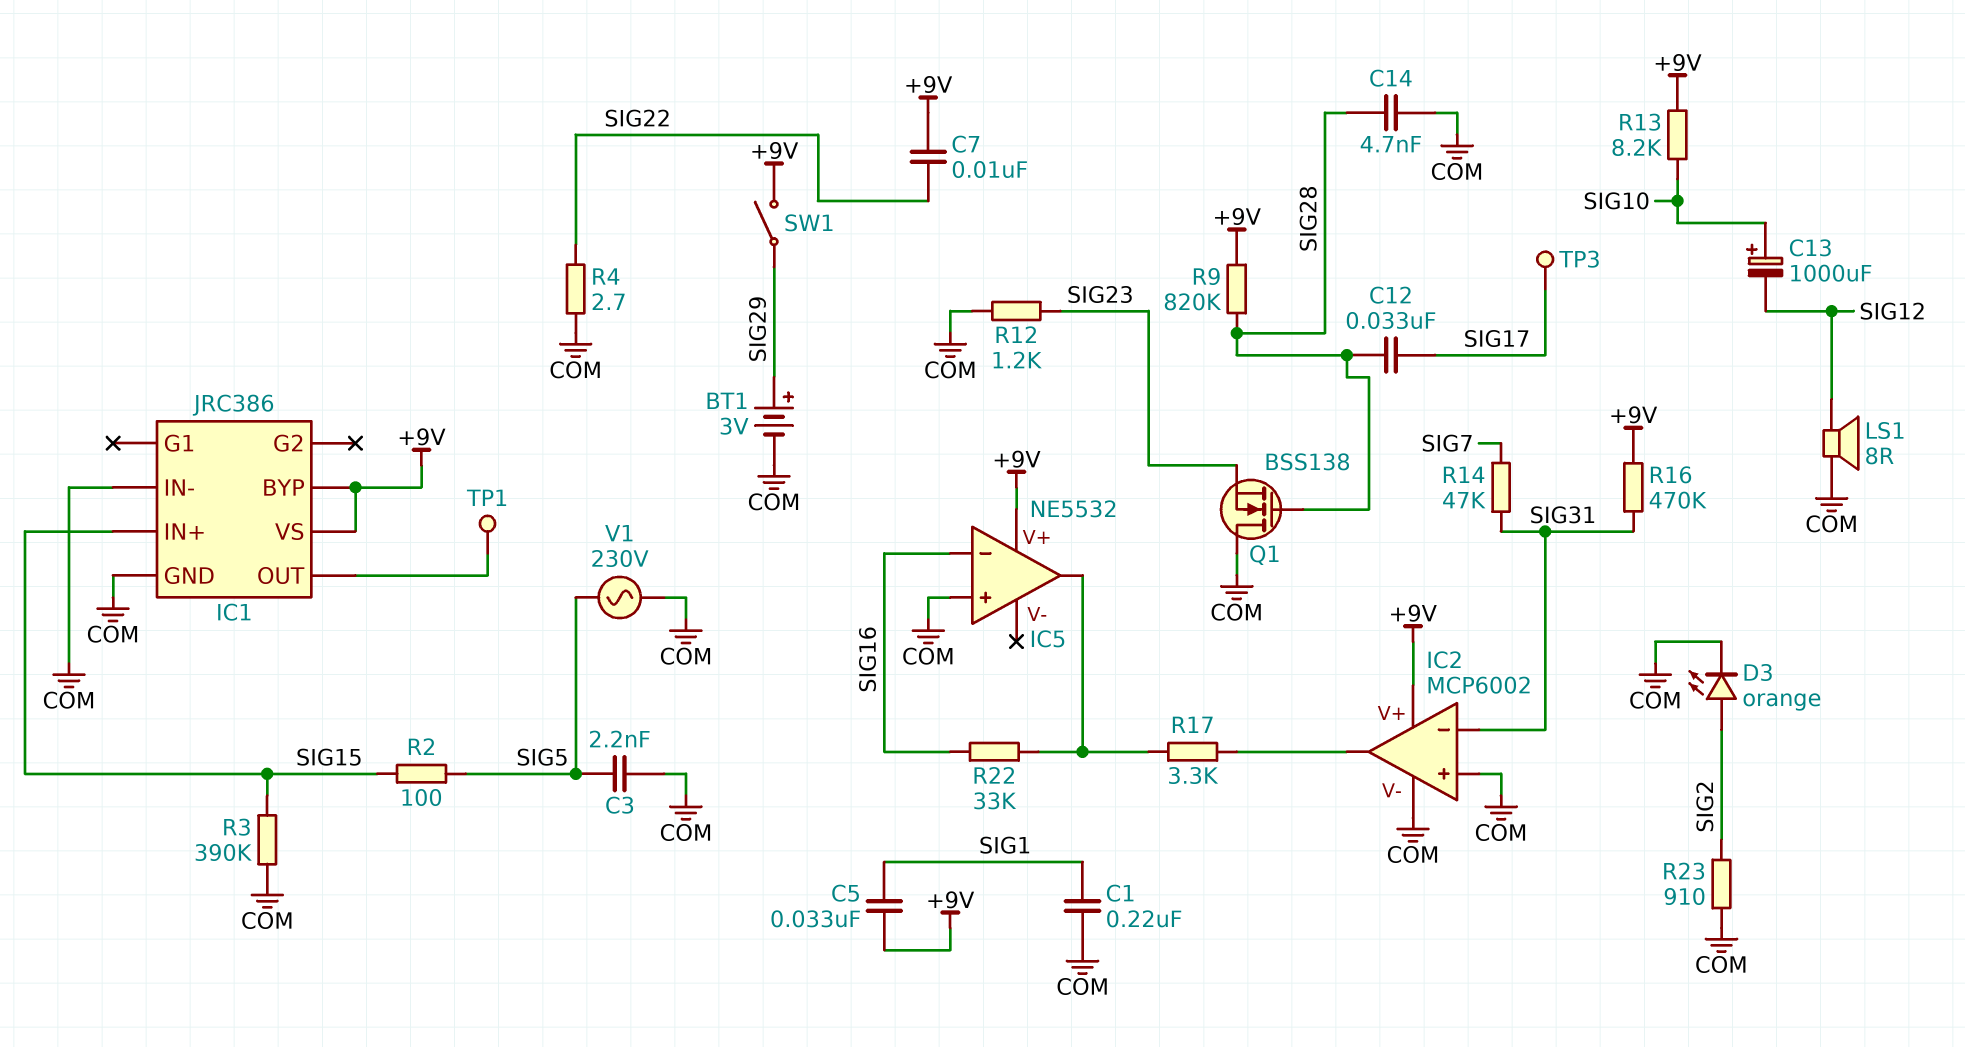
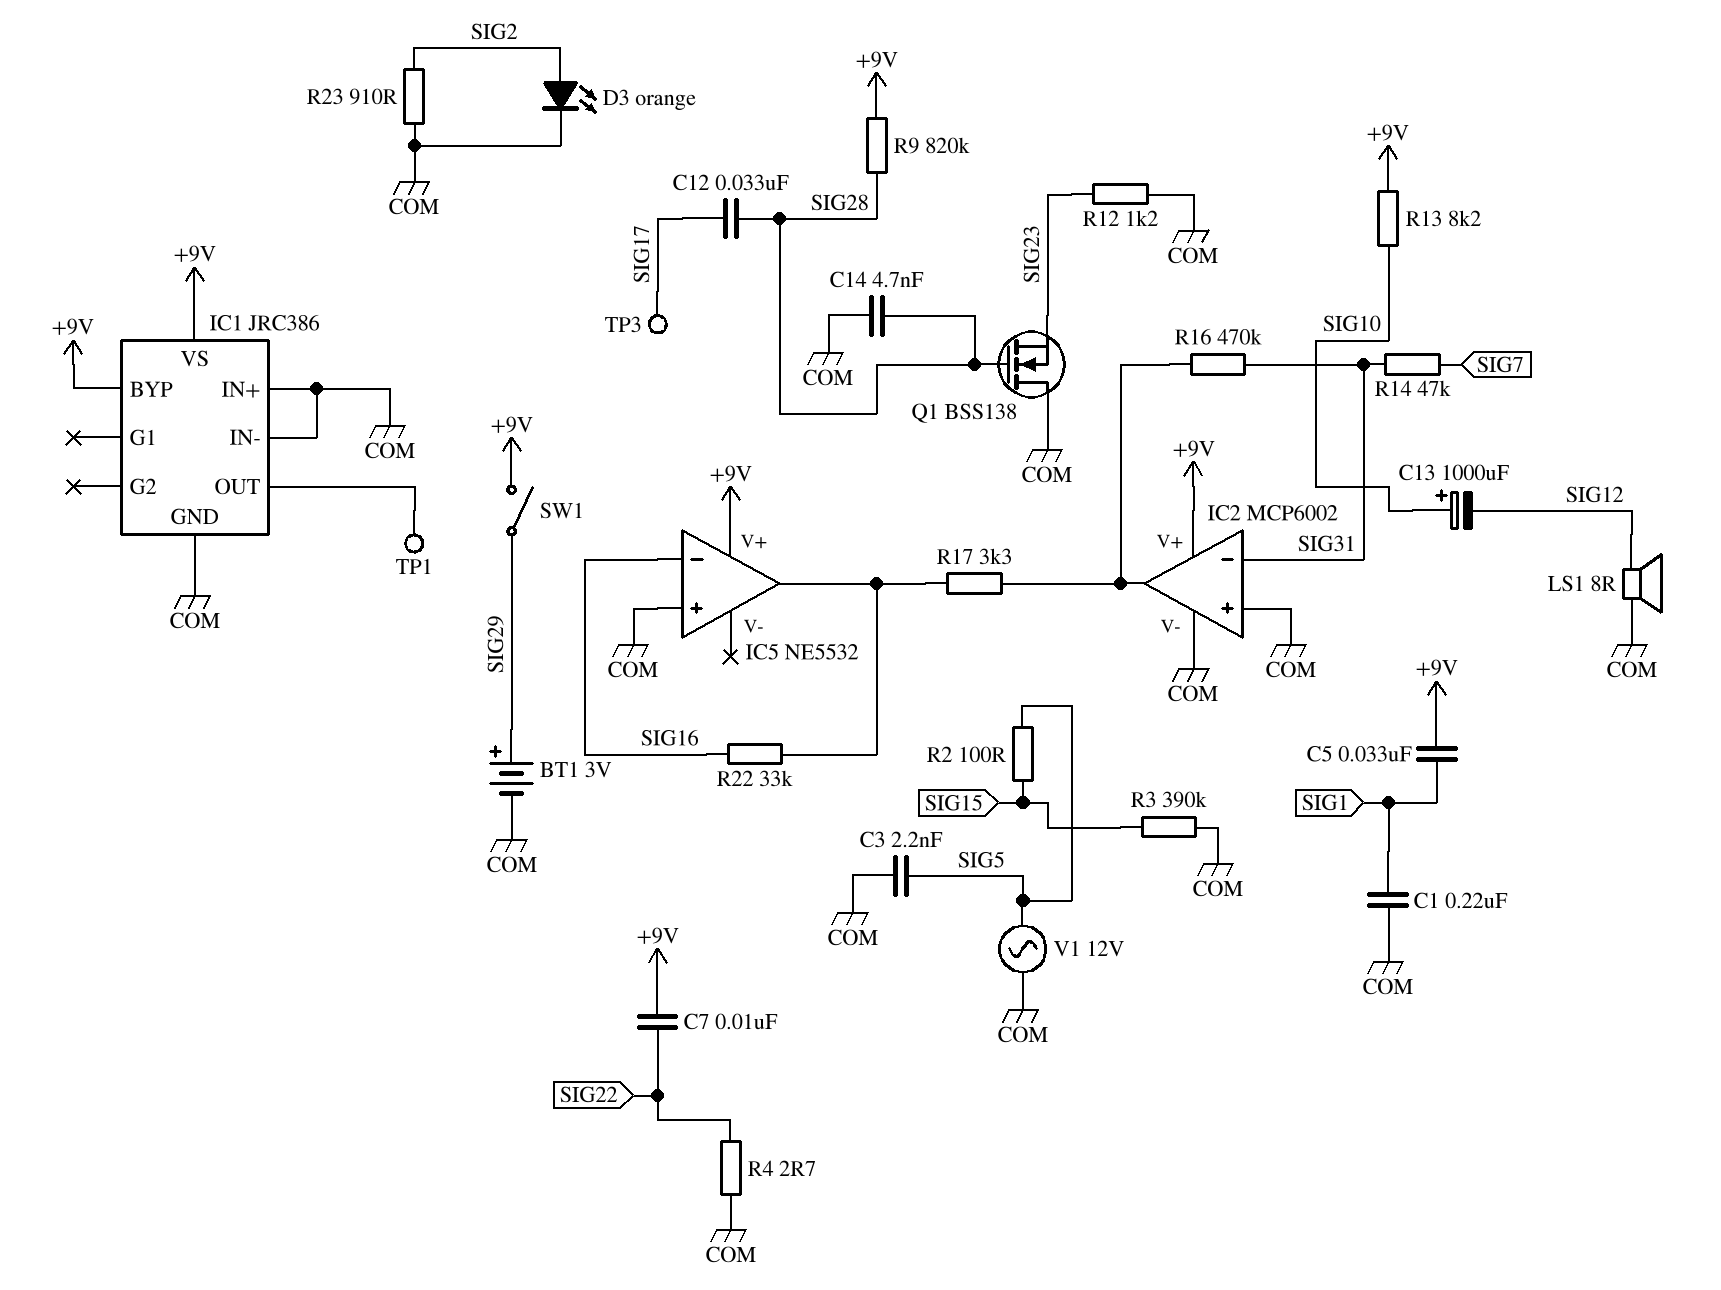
IC1 pin IN+: SIG15 -> COM
R16: 470k (+9V, SIG31) -> 470k (IC2/out, SIG31)
V1: AC 230V (COM, SIG5) -> AC 12V (COM, SIG5)

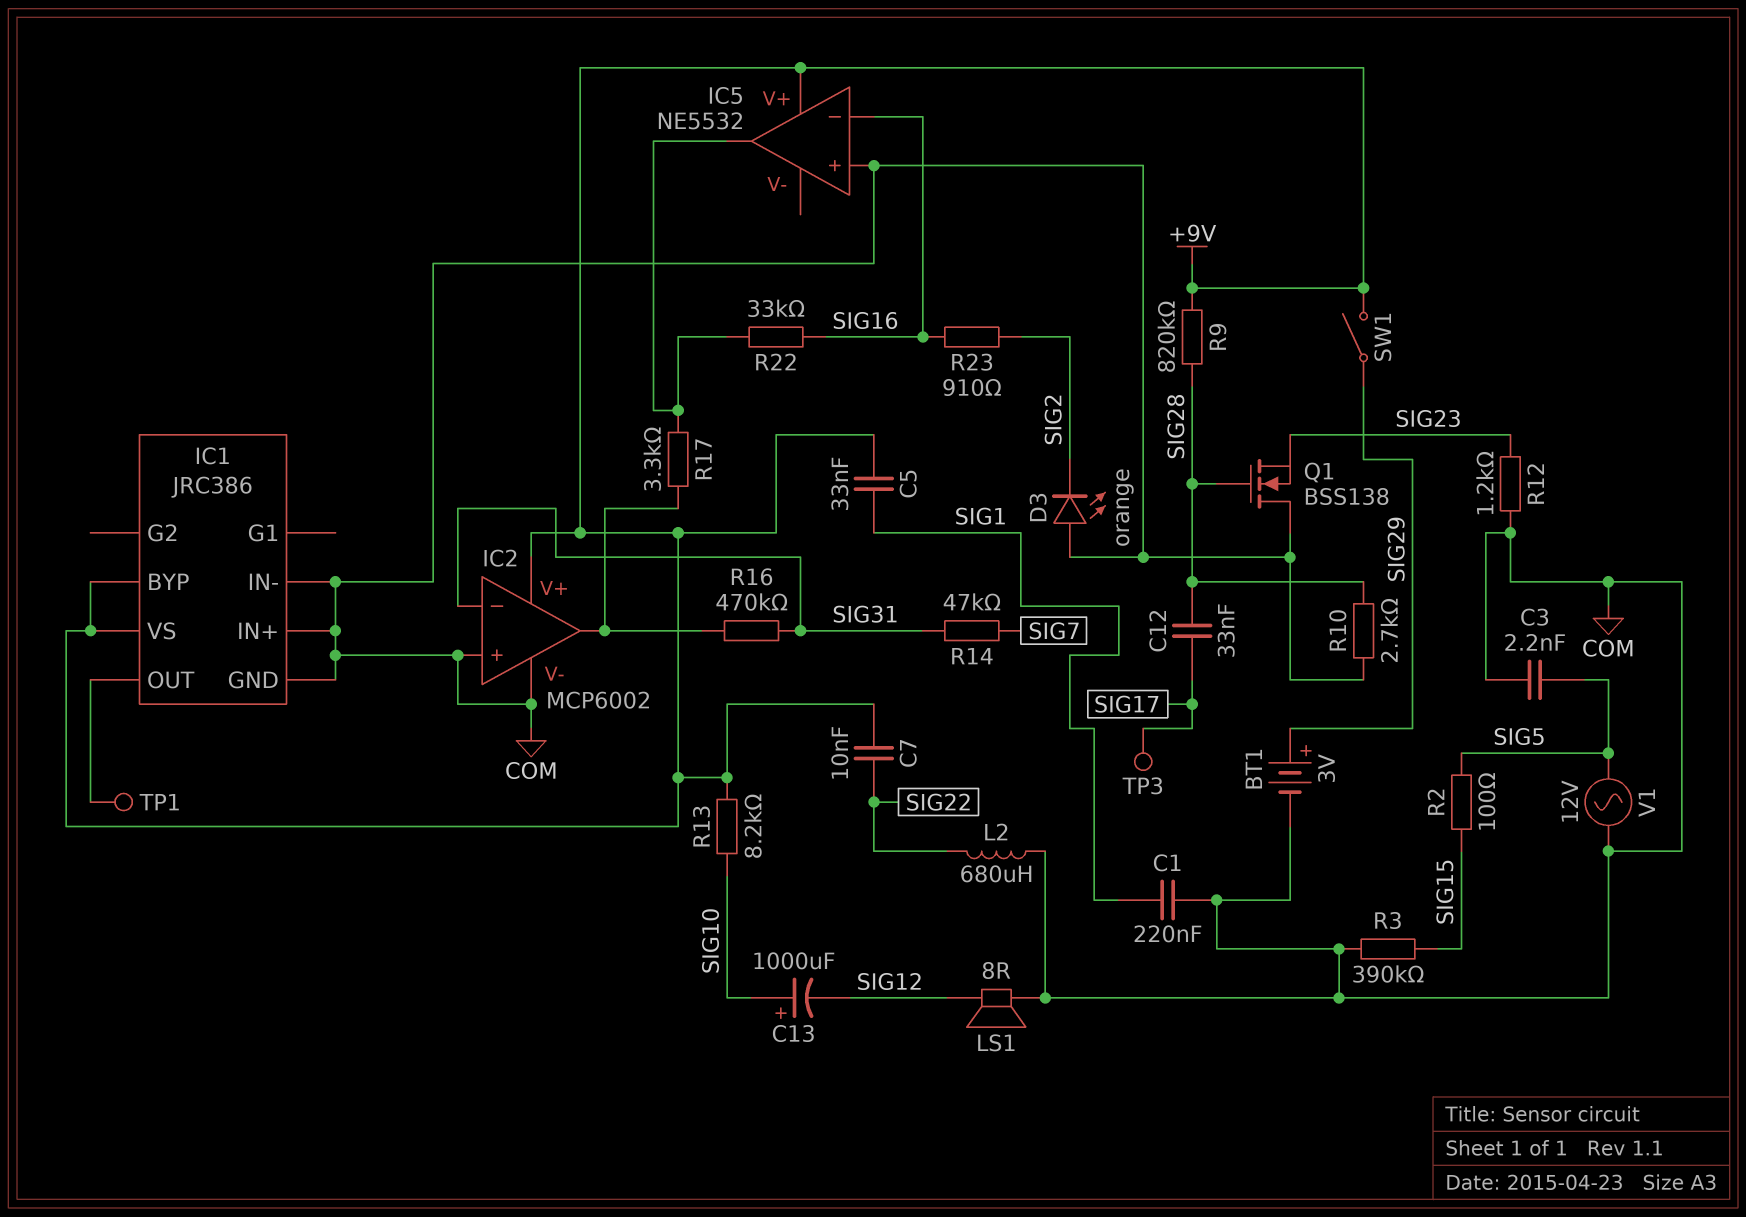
C14: 4.7nF (COM, SIG28) -> none
D3: LED orange (A SIG2, K COM) -> LED orange (A COM, K SIG2)
L2: none -> 680uH (COM, SIG22)
R4: 2.7 (COM, SIG22) -> none
R10: none -> 2.7k (COM, SIG28)
R23: 910 (COM, SIG2) -> 910 (SIG2, SIG16)

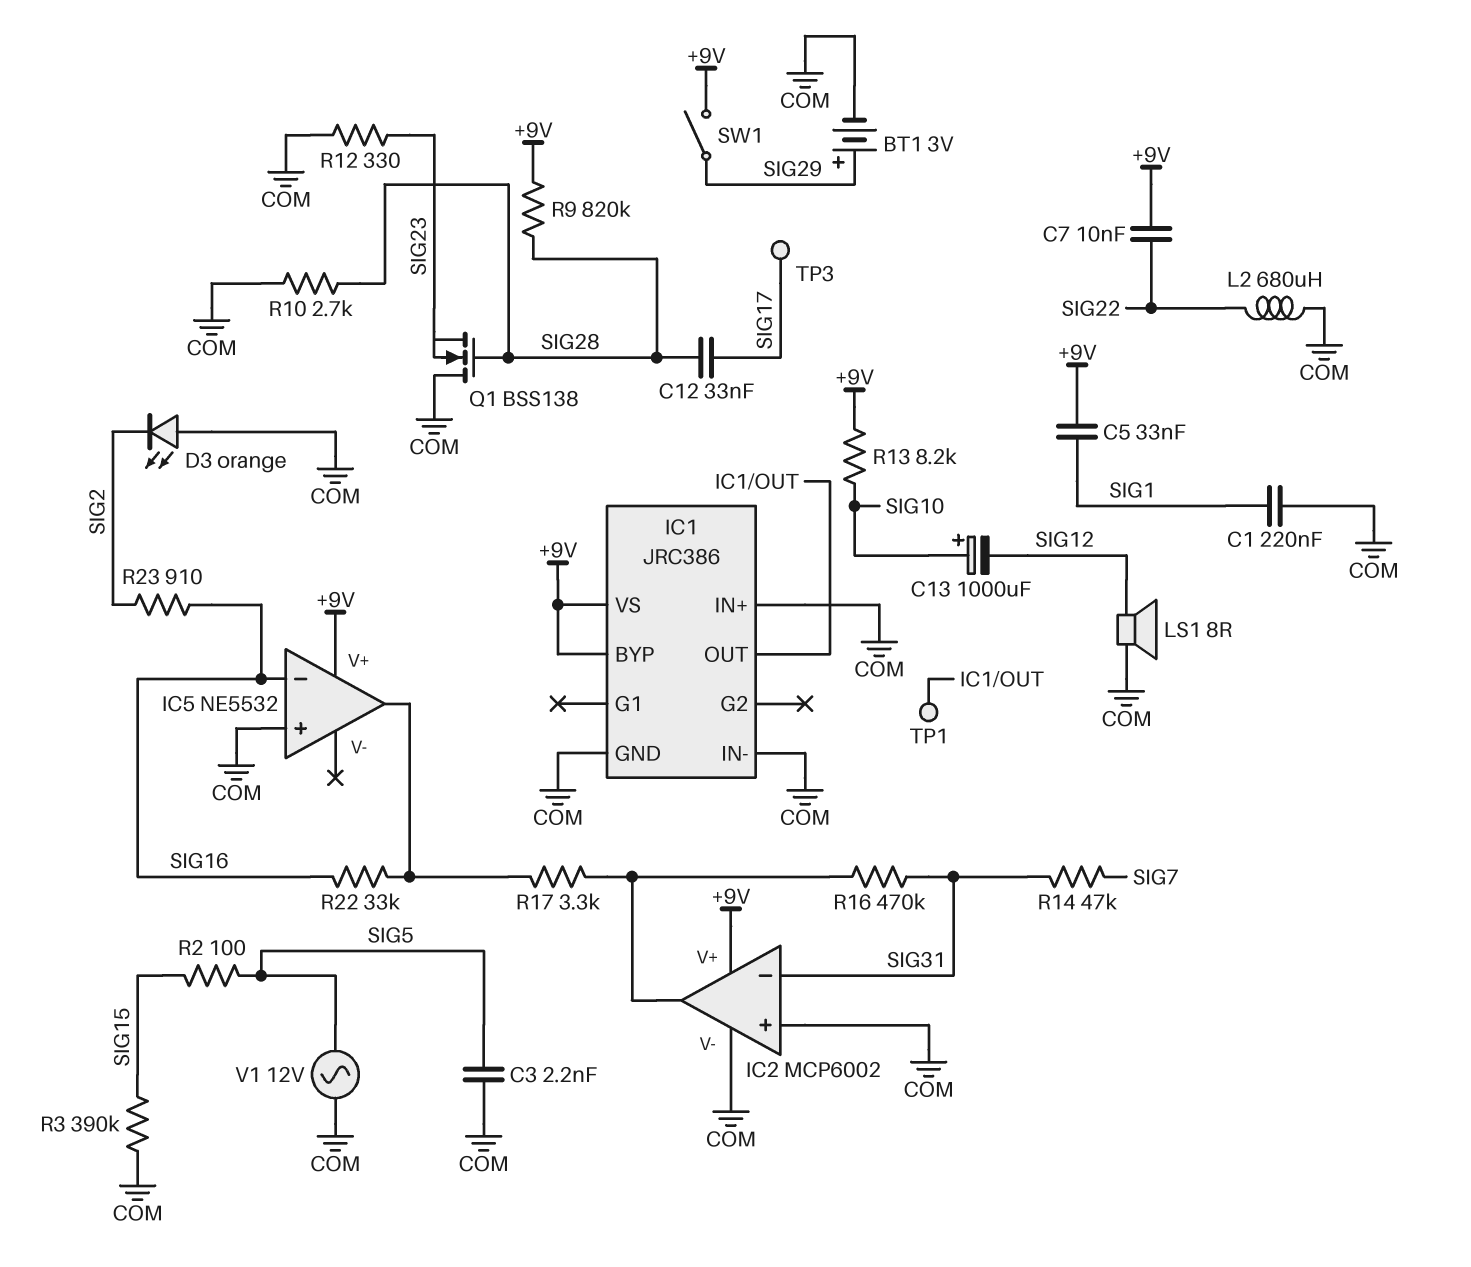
R12: 1.2k (COM, SIG23) -> 330 (COM, SIG23)

